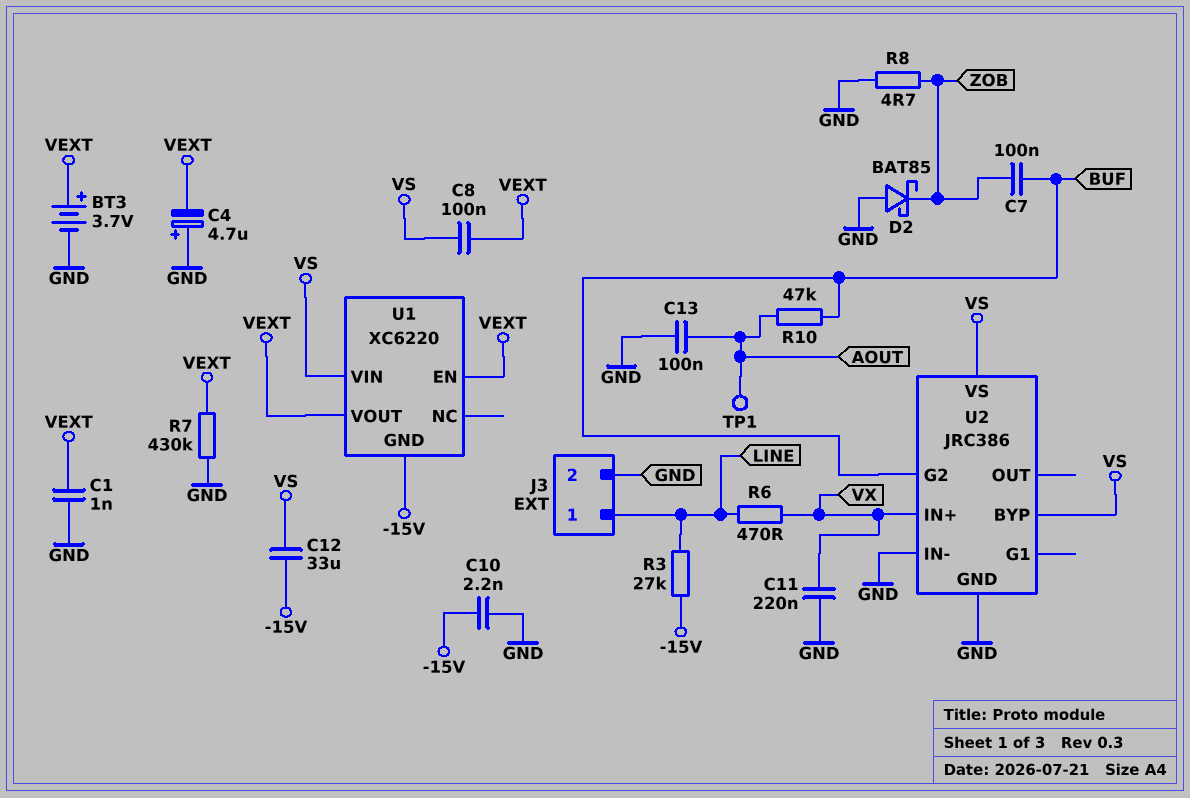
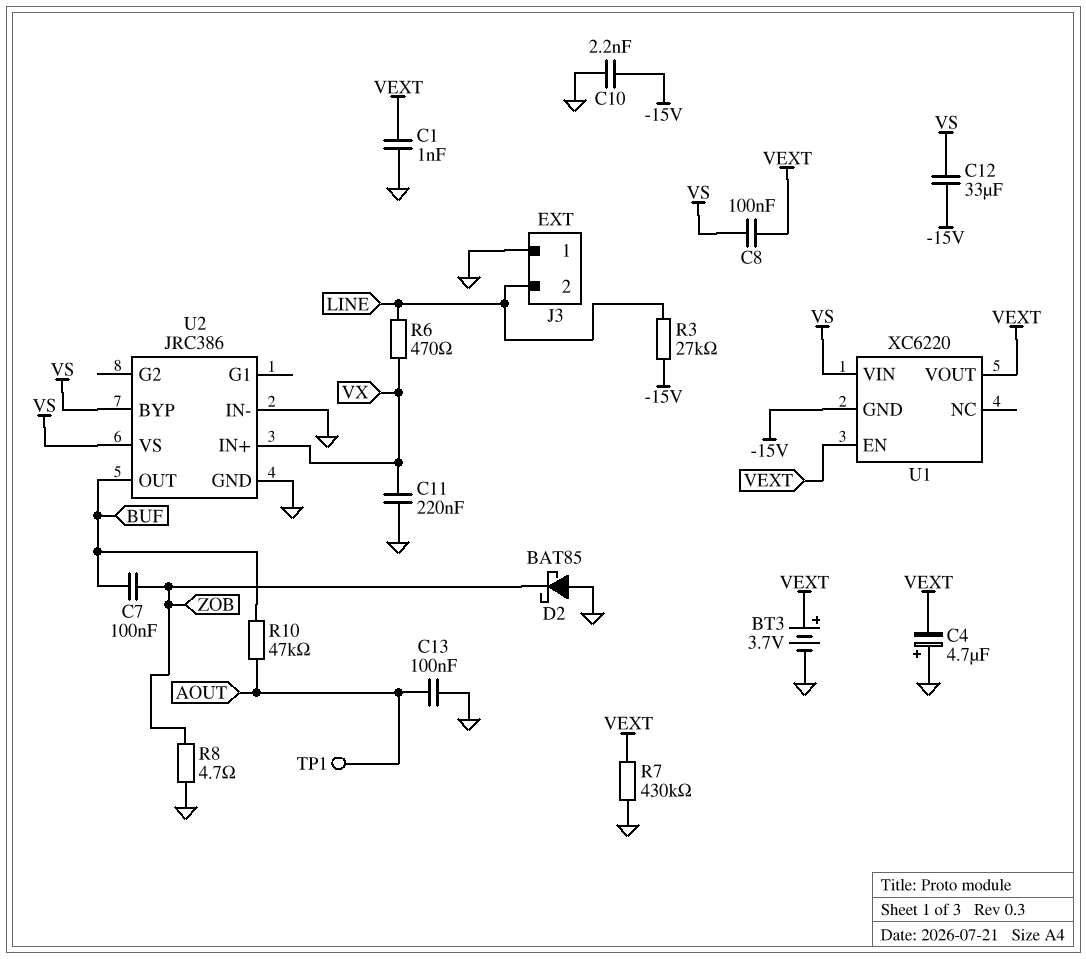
J3 pin 1: LINE -> GND
J3 pin 2: GND -> LINE
U2 pin G2: BUF -> none
U2 pin OUT: none -> BUF

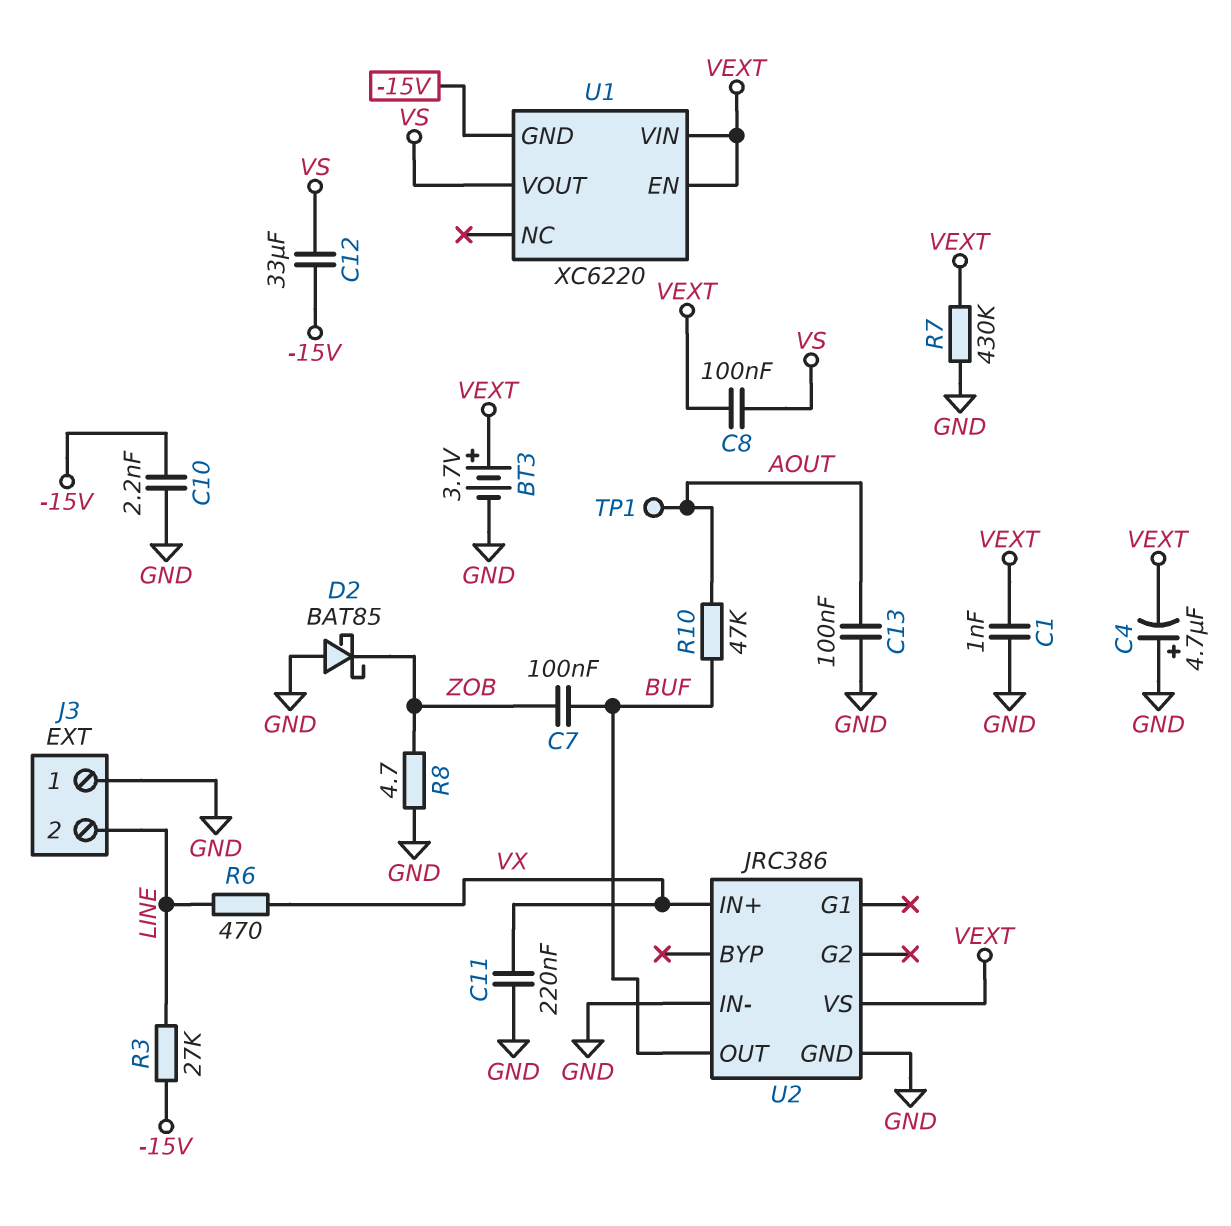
U1 pin VIN: VS -> VEXT
U1 pin VOUT: VEXT -> VS
U2 pin BYP: VS -> none
U2 pin VS: VS -> VEXT

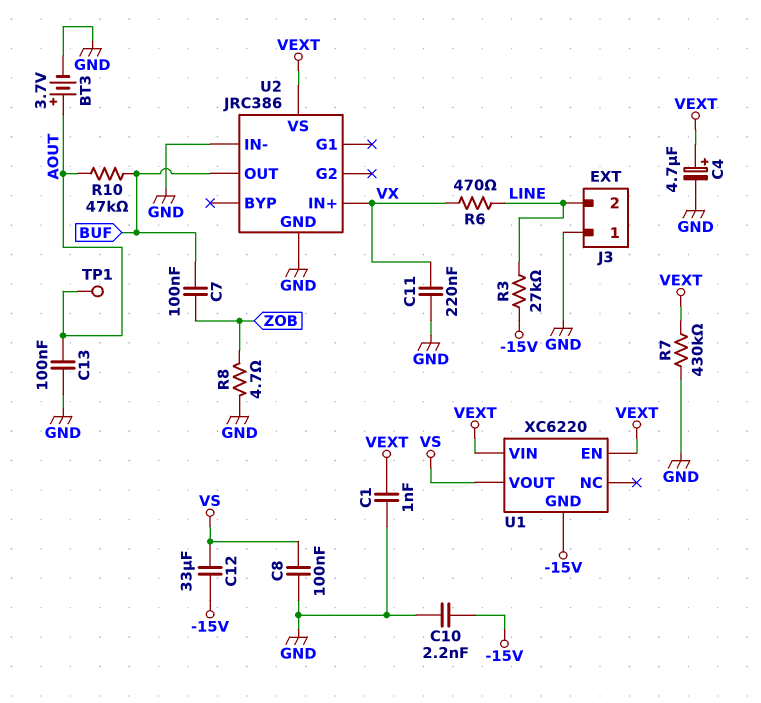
BT3: 3.7V (plus VEXT, minus GND) -> 3.7V (plus AOUT, minus GND)
C4: 4.7uF (plus GND, minus VEXT) -> 4.7uF (plus VEXT, minus GND)
C8: 100nF (VEXT, VS) -> 100nF (GND, VS)
D2: schottky BAT85 (A GND, K ZOB) -> none

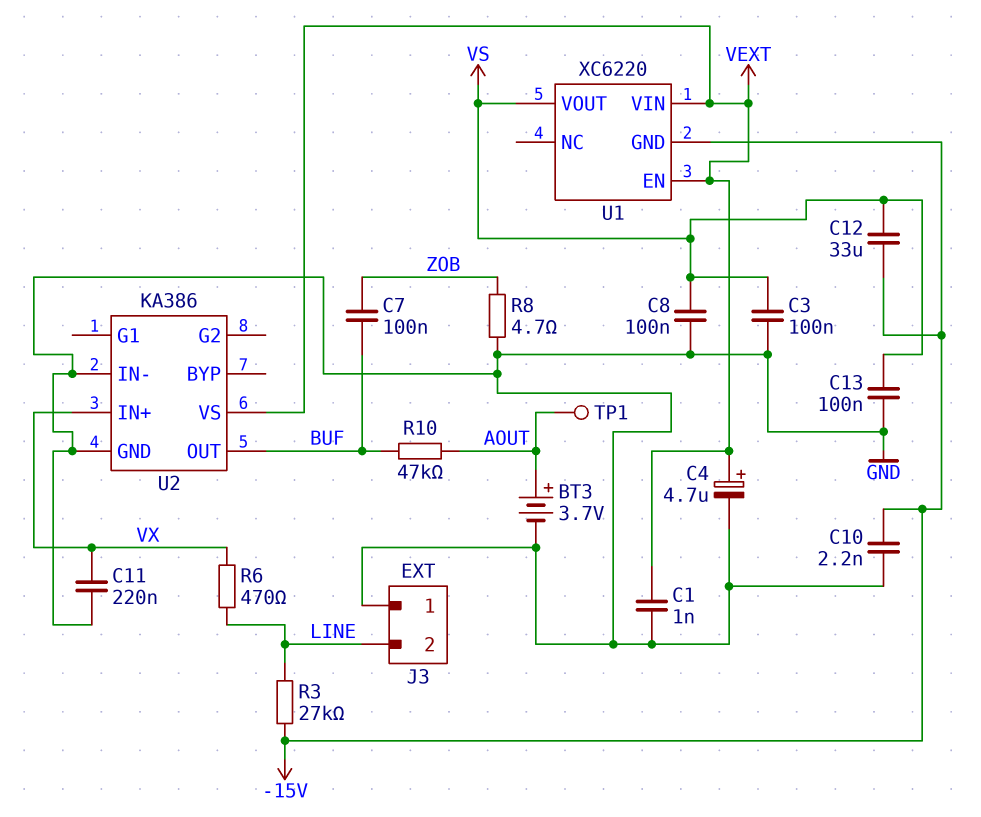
C3: none -> 100nF (GND, VS)
C13: 100nF (AOUT, GND) -> 100nF (GND, VS)
R7: 430k (GND, VEXT) -> none
U2: JRC386 -> KA386

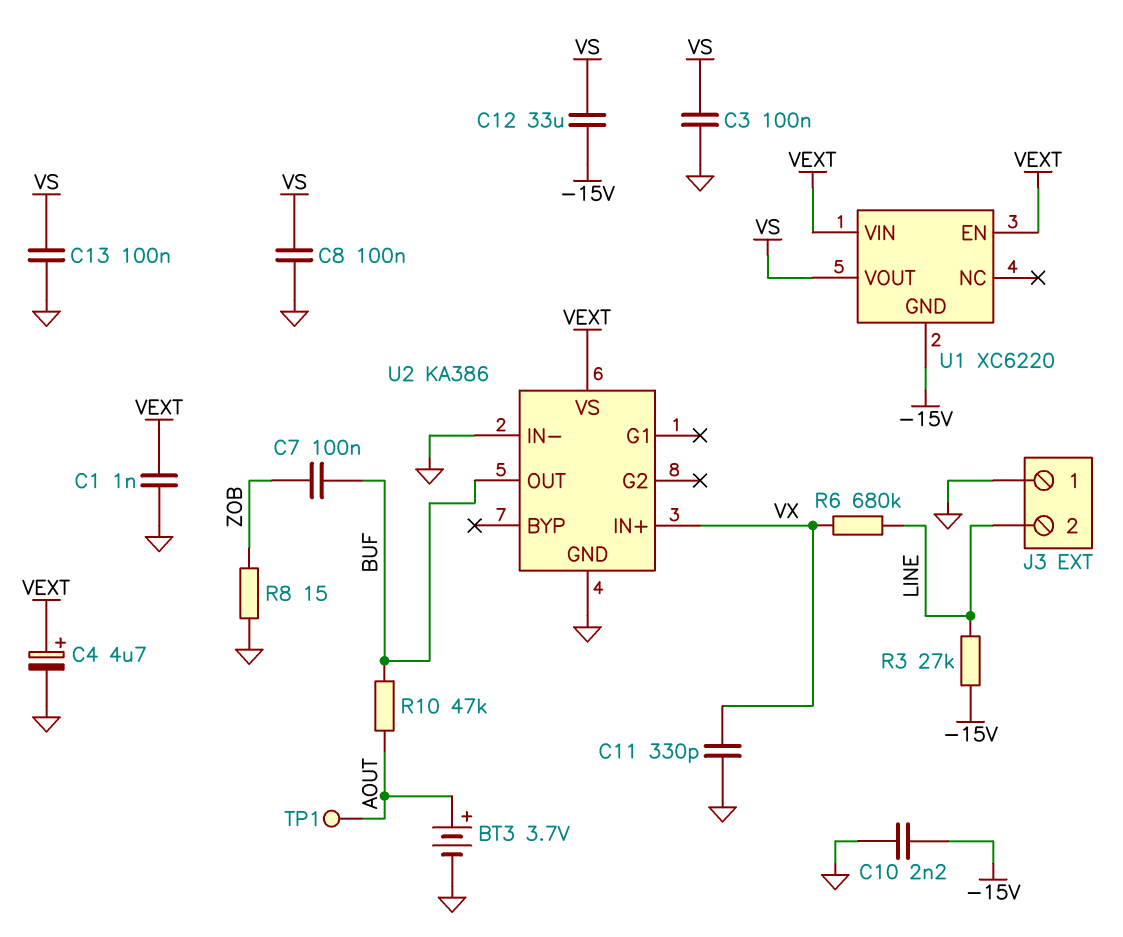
C11: 220nF (GND, VX) -> 330pF (GND, VX)
R6: 470 (LINE, VX) -> 680k (LINE, VX)
R8: 4.7 (GND, ZOB) -> 15 (GND, ZOB)

